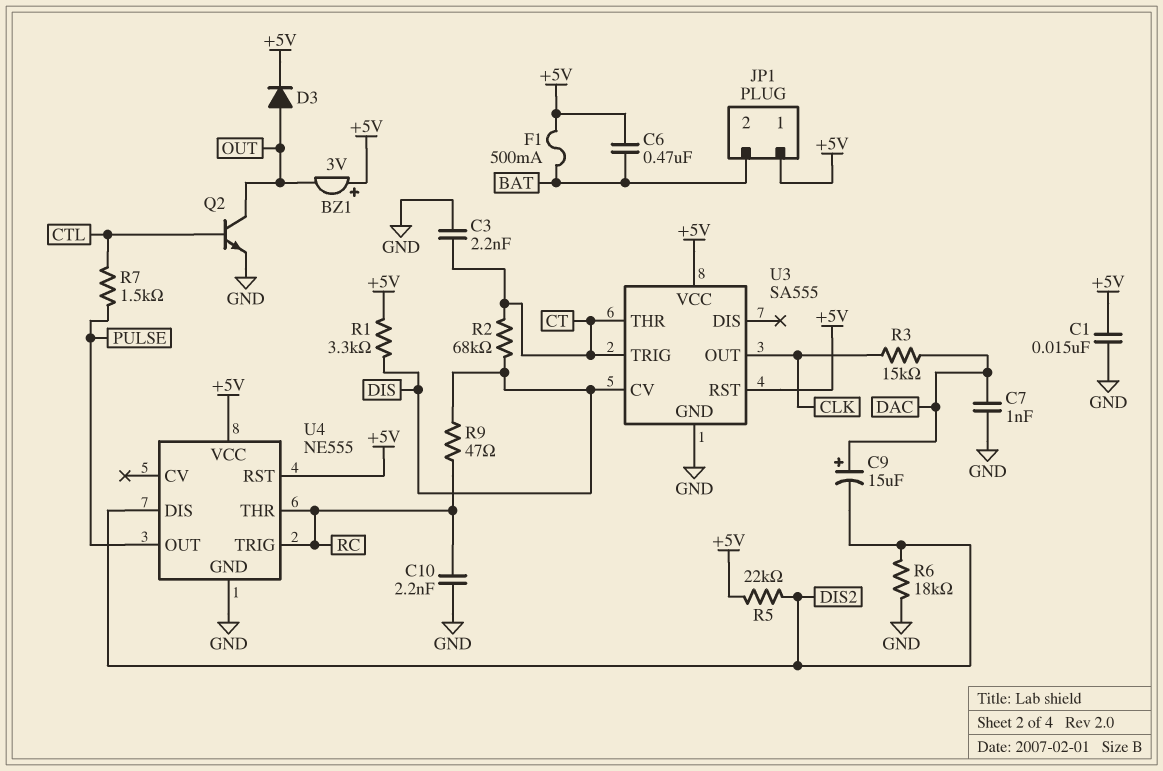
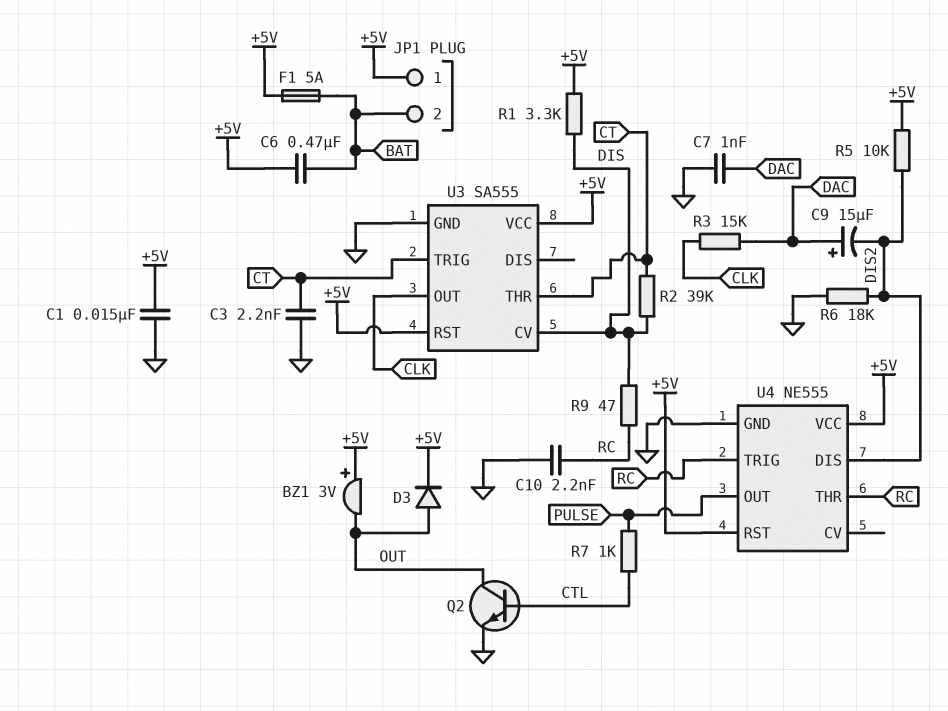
F1: 500mA (+5V, BAT) -> 5A (+5V, BAT)
R2: 68k (CT, DIS) -> 39k (CT, DIS)
R5: 22k (+5V, DIS2) -> 10k (+5V, DIS2)
R7: 1.5k (CTL, PULSE) -> 1k (CTL, PULSE)

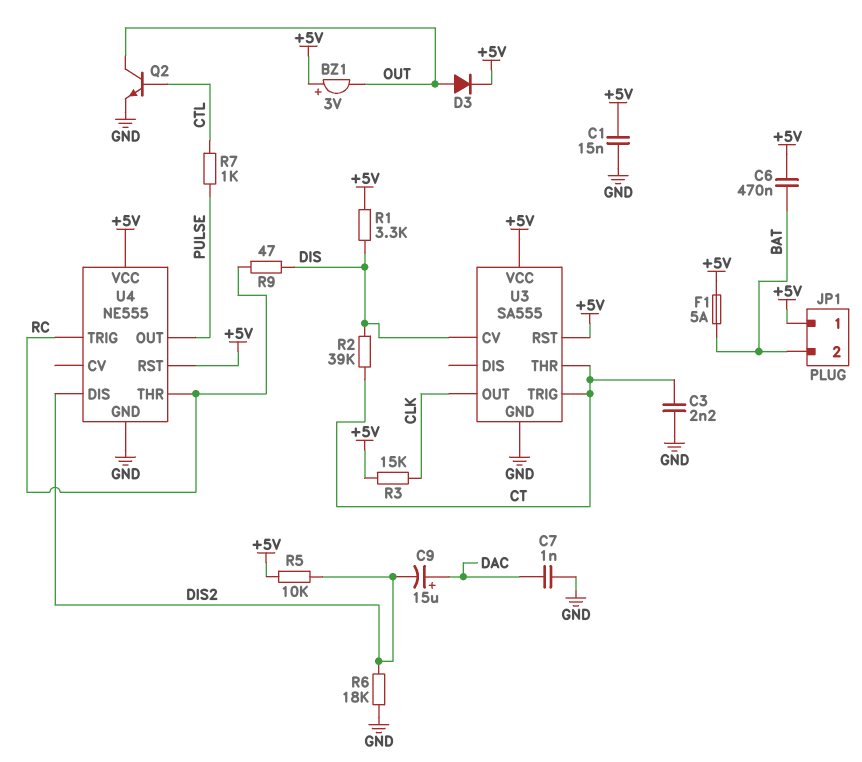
C10: 2.2nF (GND, RC) -> none
R3: 15k (CLK, DAC) -> 15k (+5V, CLK)

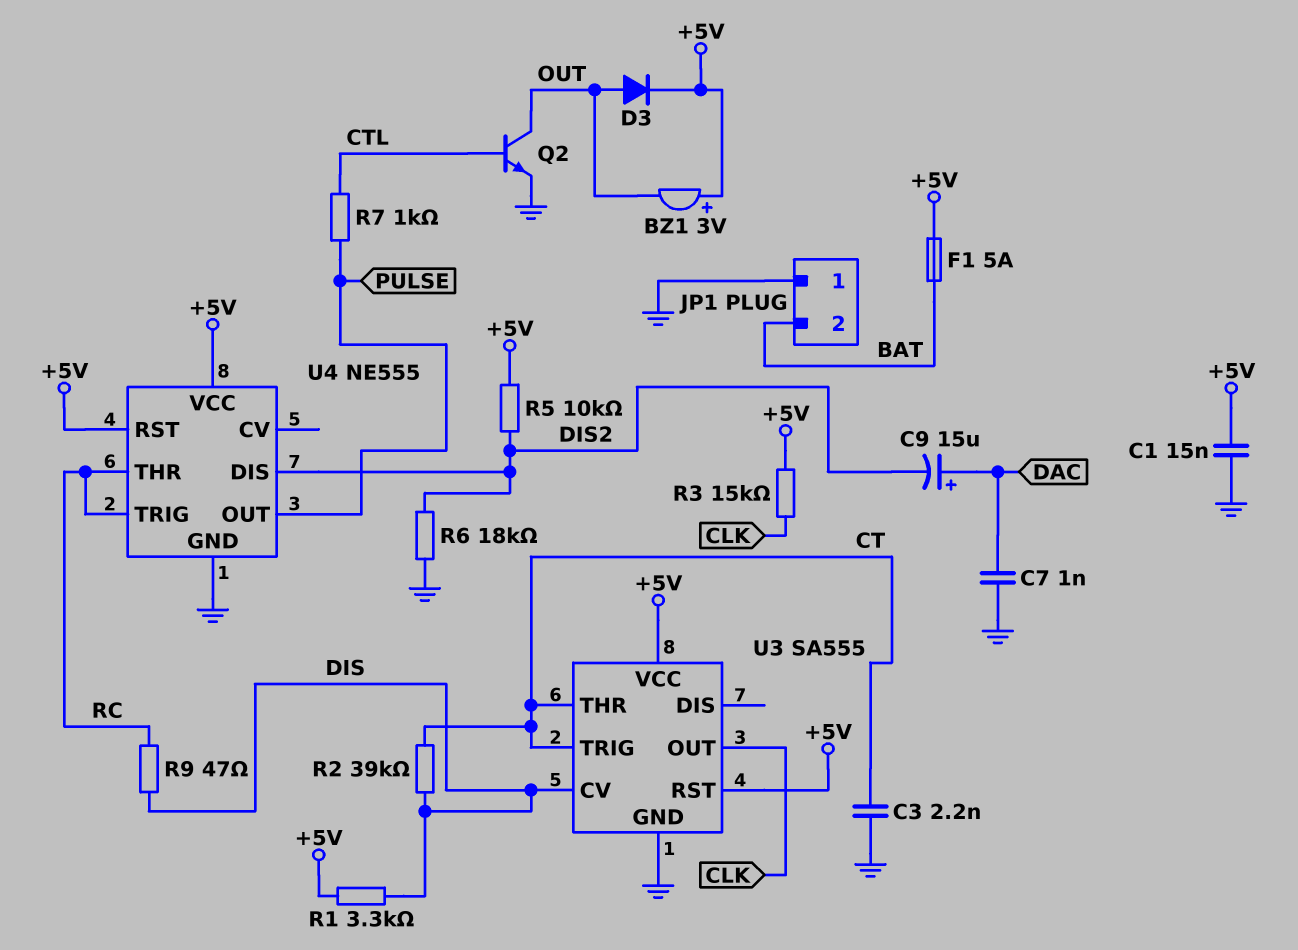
C6: 470nF (+5V, BAT) -> none
JP1 pin 1: +5V -> GND

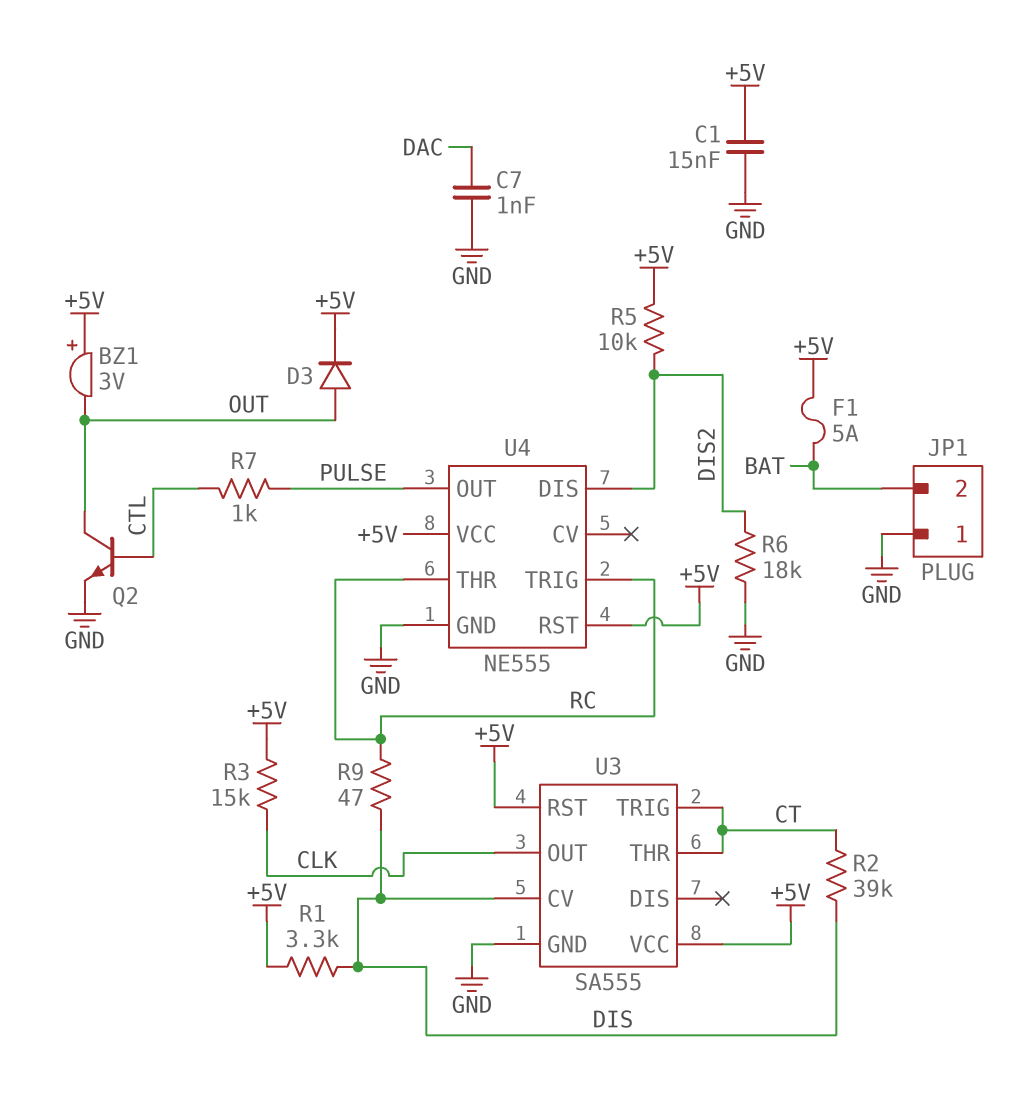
C3: 2.2nF (CT, GND) -> none
C9: 15uF (plus DAC, minus DIS2) -> none

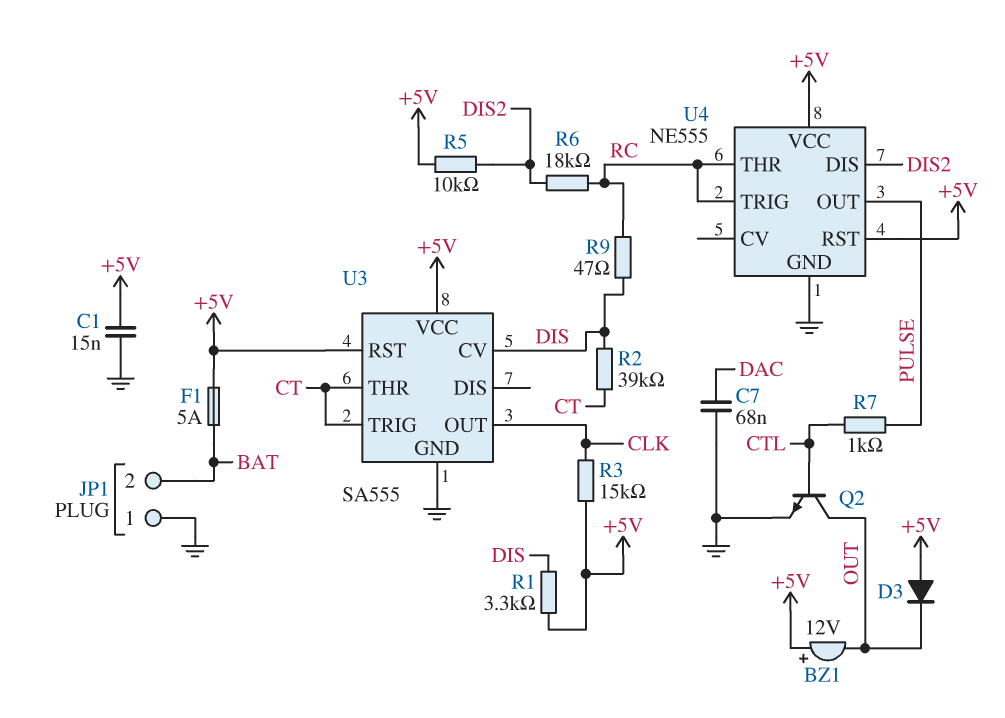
BZ1: buzzer 3V (plus +5V, minus OUT) -> buzzer 12V (plus +5V, minus OUT)
C7: 1nF (DAC, GND) -> 68nF (DAC, GND)
D3: diode (A OUT, K +5V) -> diode (A +5V, K OUT)
R6: 18k (DIS2, GND) -> 18k (DIS2, RC)

